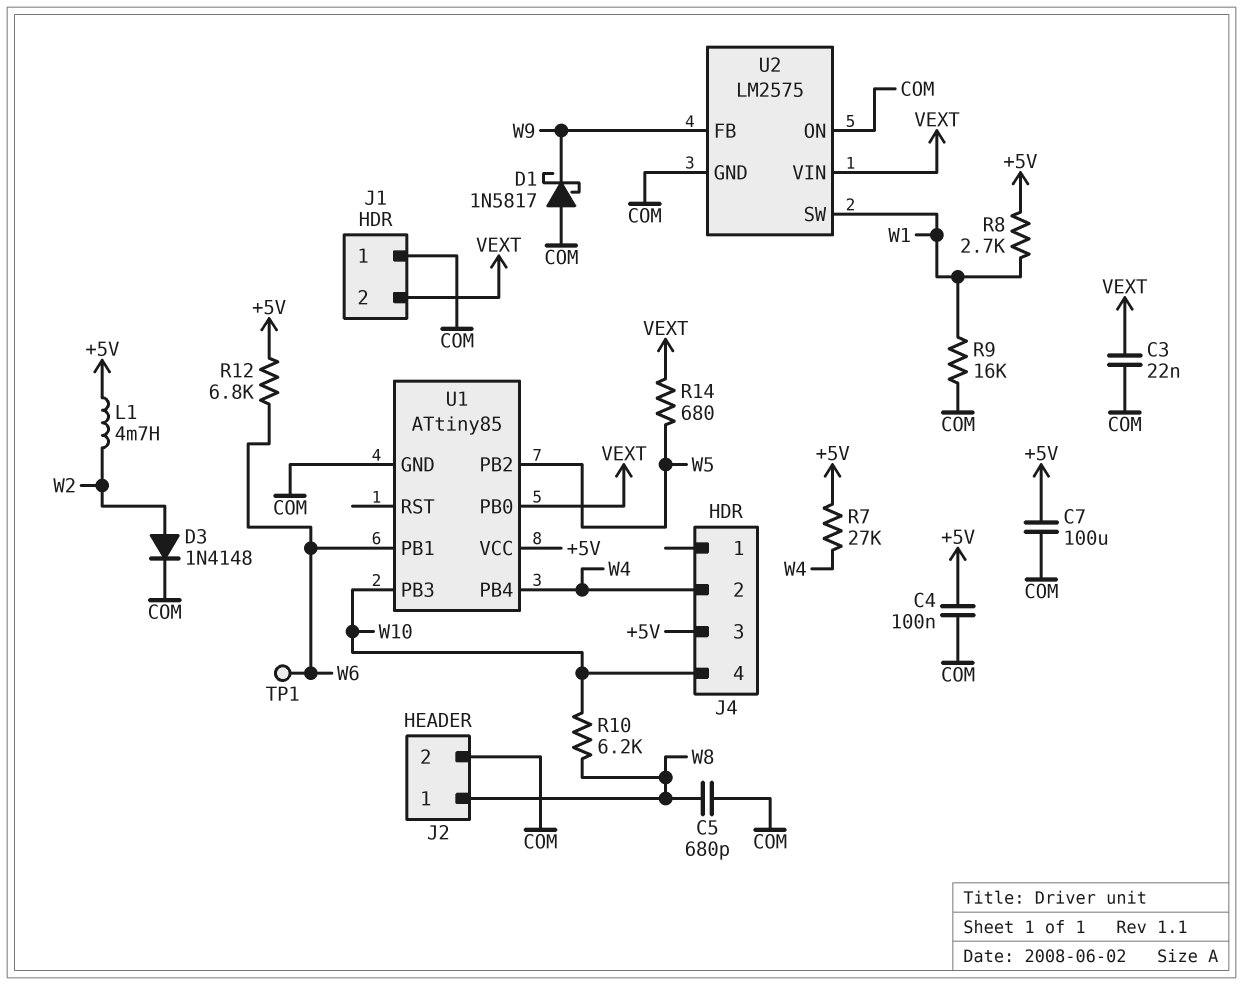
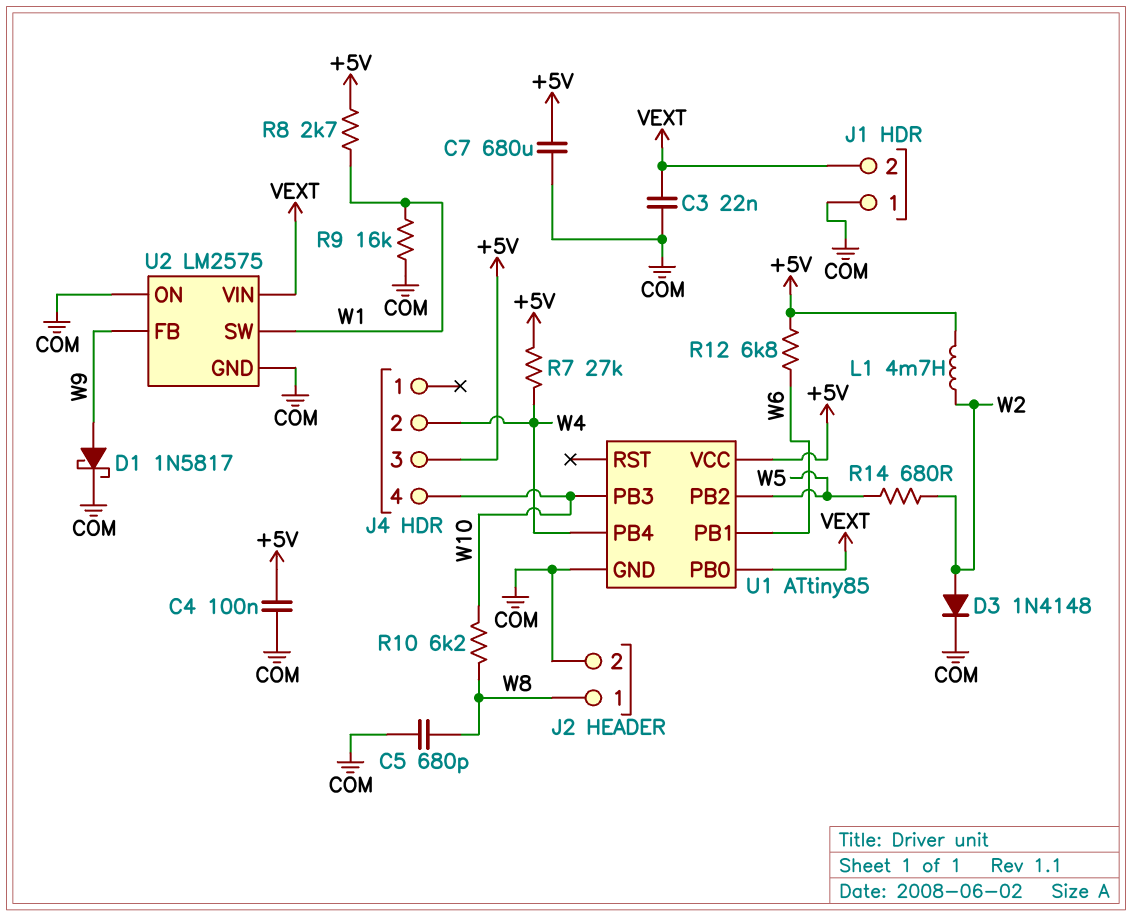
C7: 100uF (+5V, COM) -> 680uF (+5V, COM)
D1: schottky 1N5817 (A COM, K W9) -> schottky 1N5817 (A W9, K COM)
R14: 680 (VEXT, W5) -> 680 (W2, W5)
TP1: test point (W6) -> none

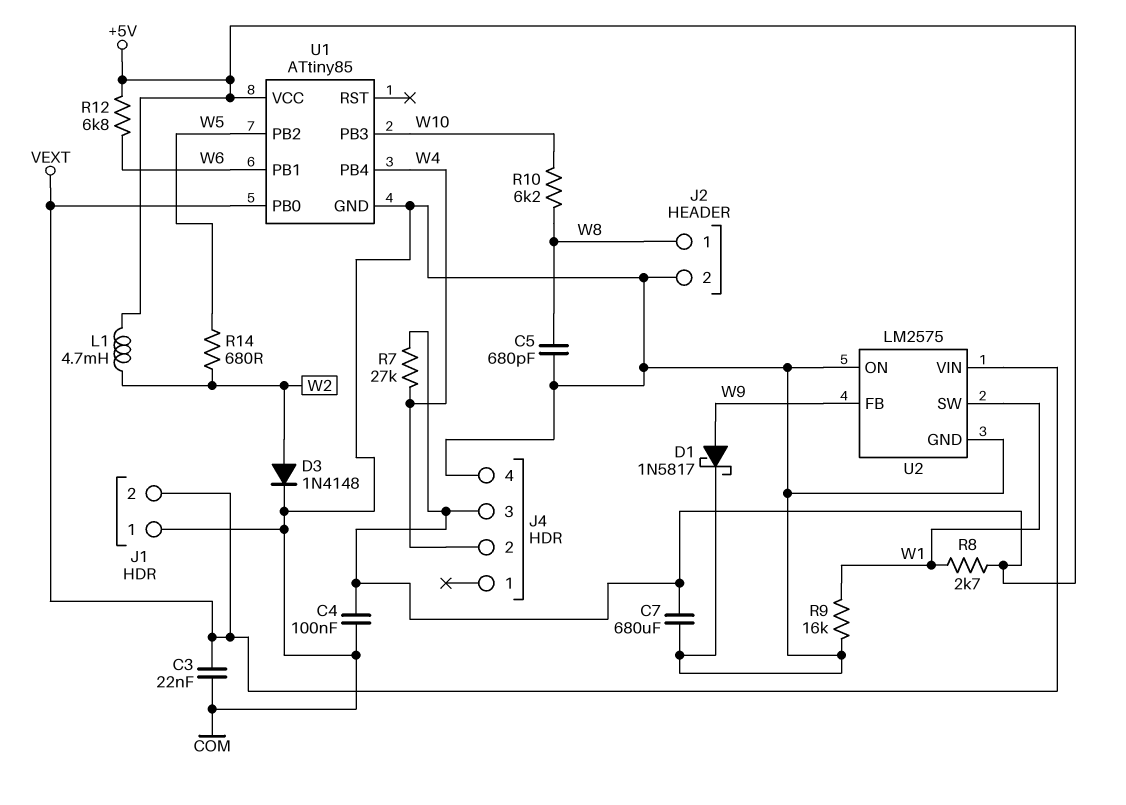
J4 pin 4: W10 -> COM

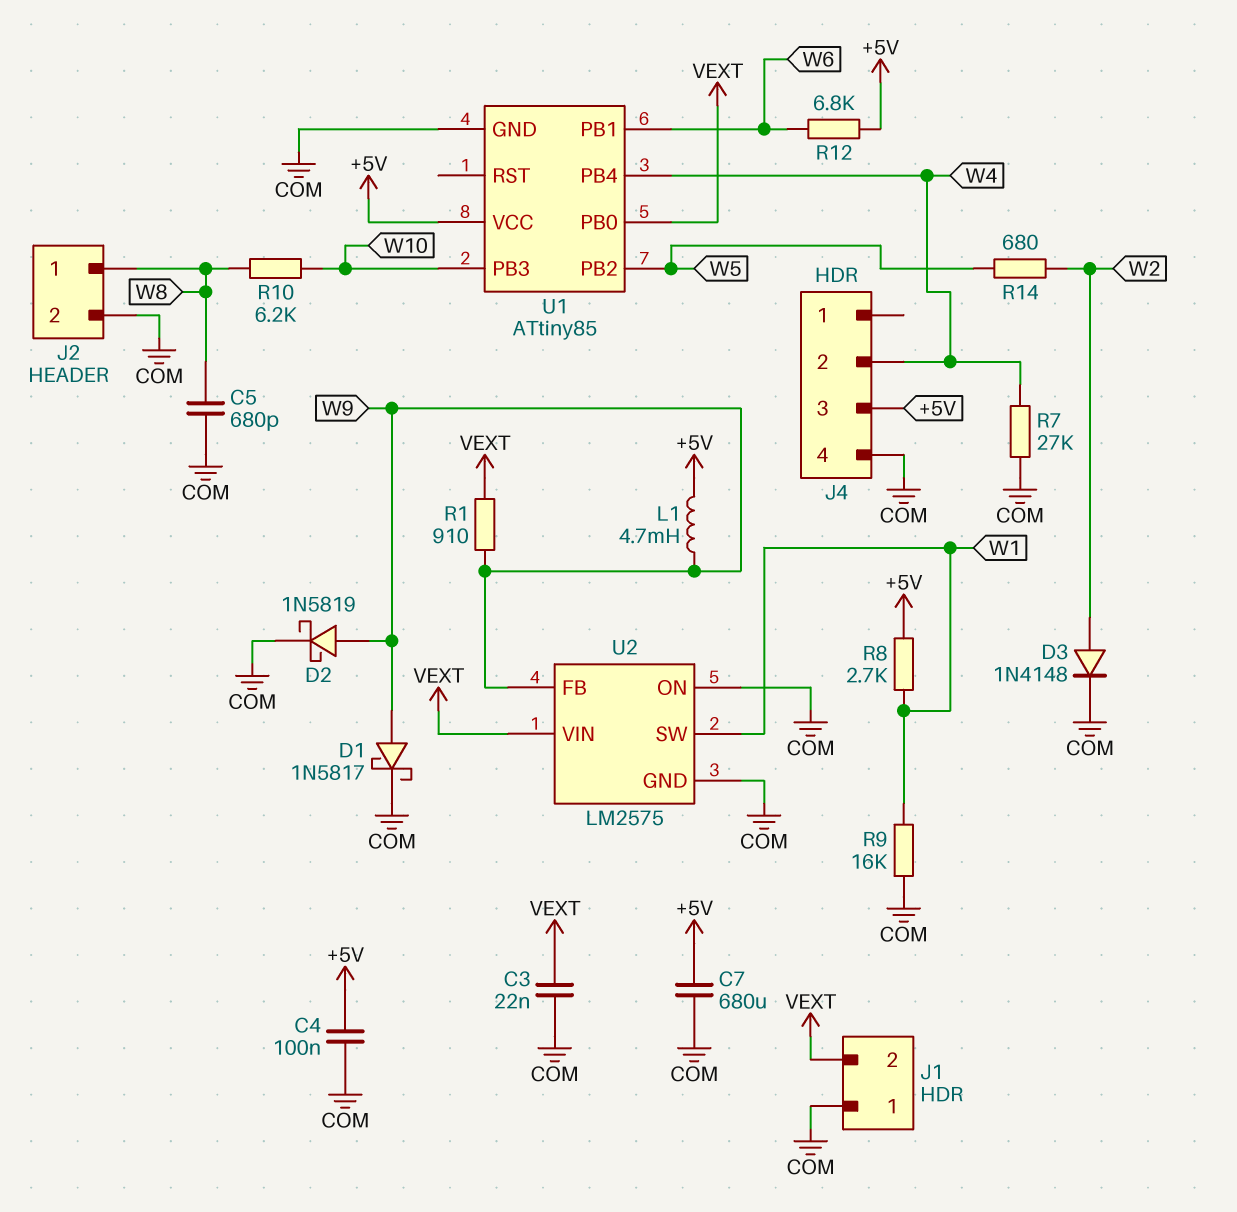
D2: none -> schottky 1N5819 (A W9, K COM)
L1: 4.7mH (+5V, W2) -> 4.7mH (+5V, W9)
R1: none -> 910 (VEXT, W9)
R7: 27k (+5V, W4) -> 27k (COM, W4)

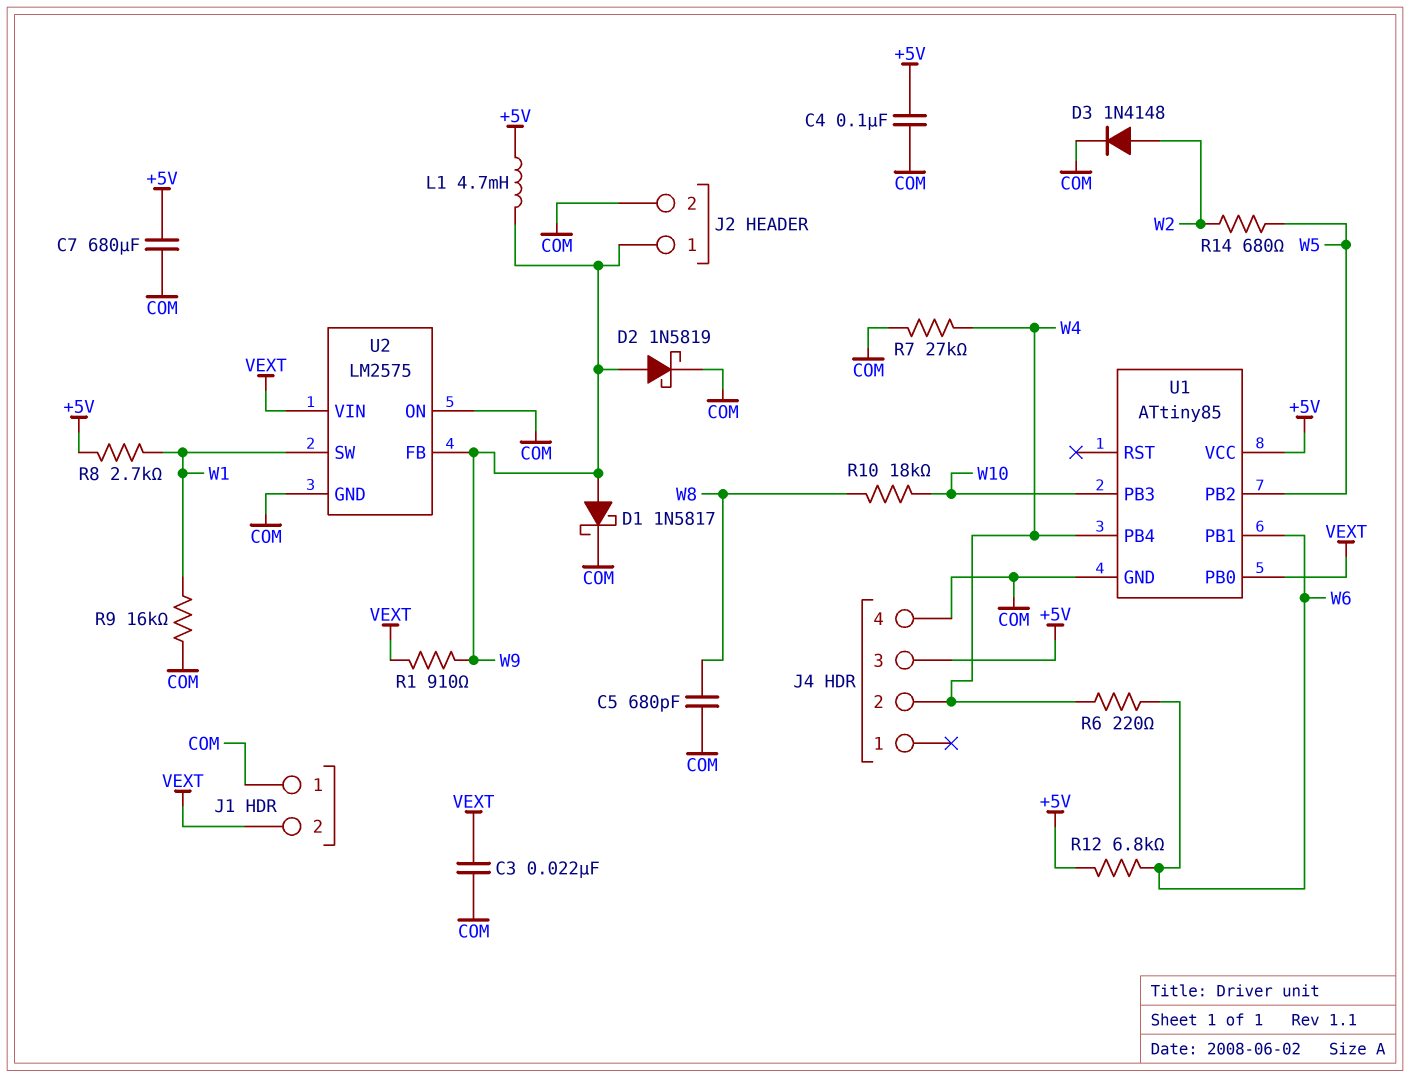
J2 pin 1: W8 -> W9
R6: none -> 220 (W4, W6)
R10: 6.2k (W8, W10) -> 18k (W8, W10)

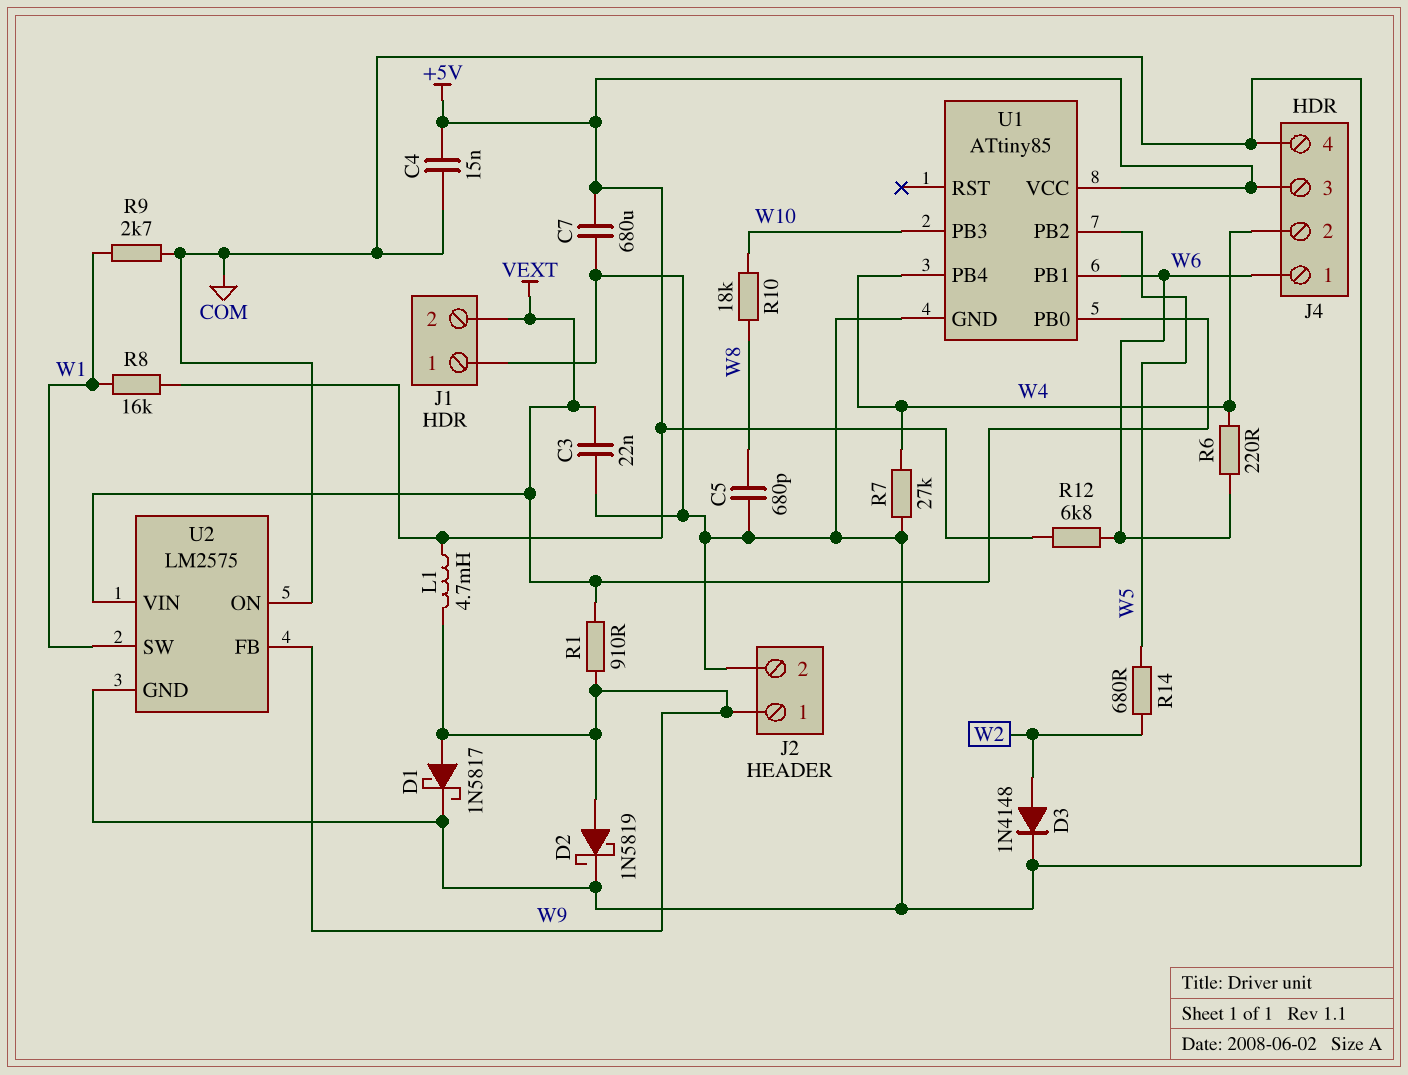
C4: 100nF (+5V, COM) -> 15nF (+5V, COM)
J4 pin 1: none -> W6
R8: 2.7k (+5V, W1) -> 16k (+5V, W1)
R9: 16k (COM, W1) -> 2.7k (COM, W1)

